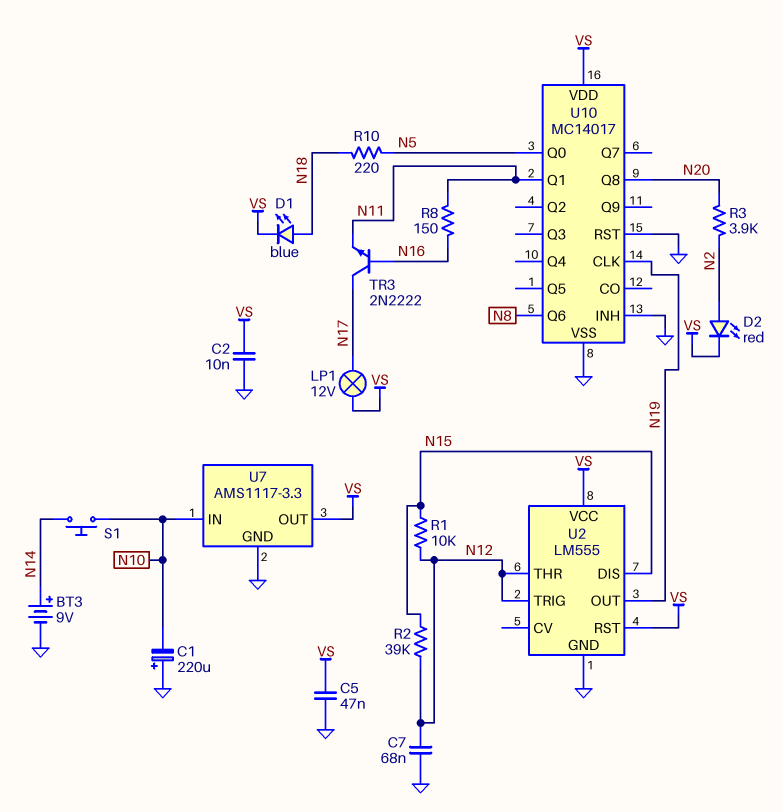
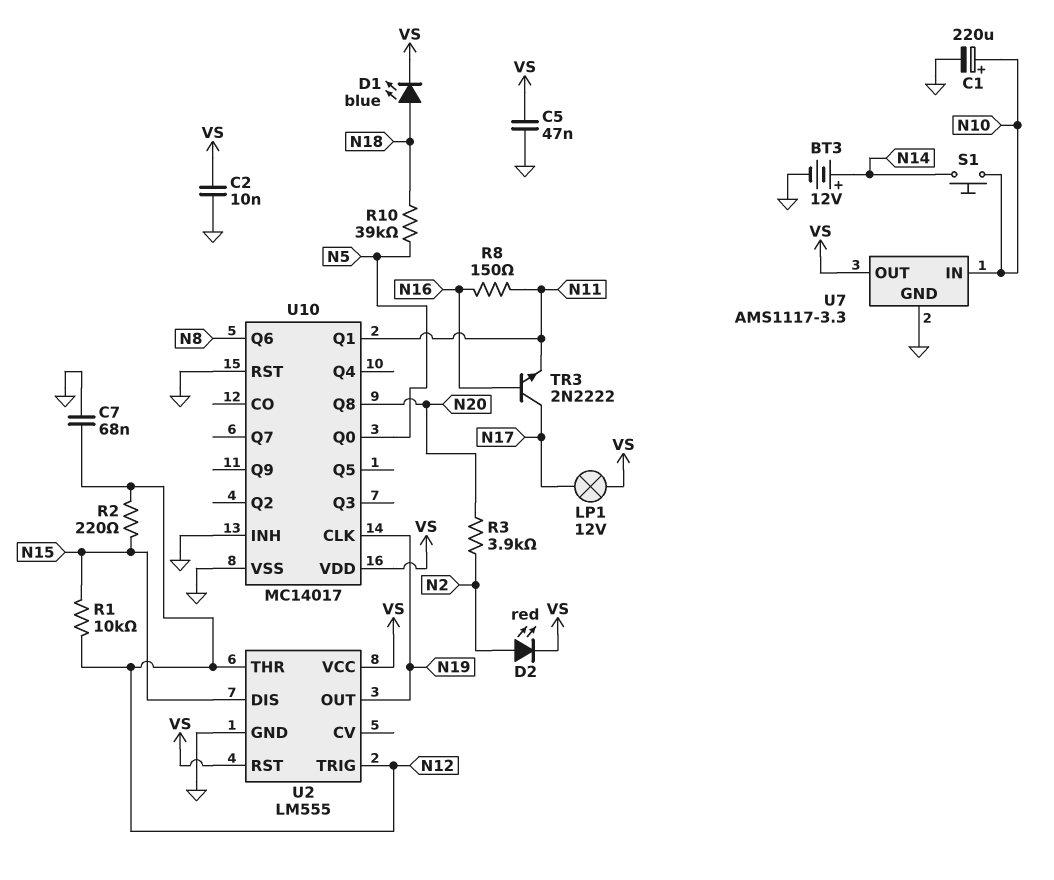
BT3: 9V (plus N14, minus GND) -> 12V (plus N14, minus GND)
C1: 220uF (plus GND, minus N10) -> 220uF (plus N10, minus GND)
R2: 39k (N12, N15) -> 220 (N12, N15)
R10: 220 (N5, N18) -> 39k (N5, N18)

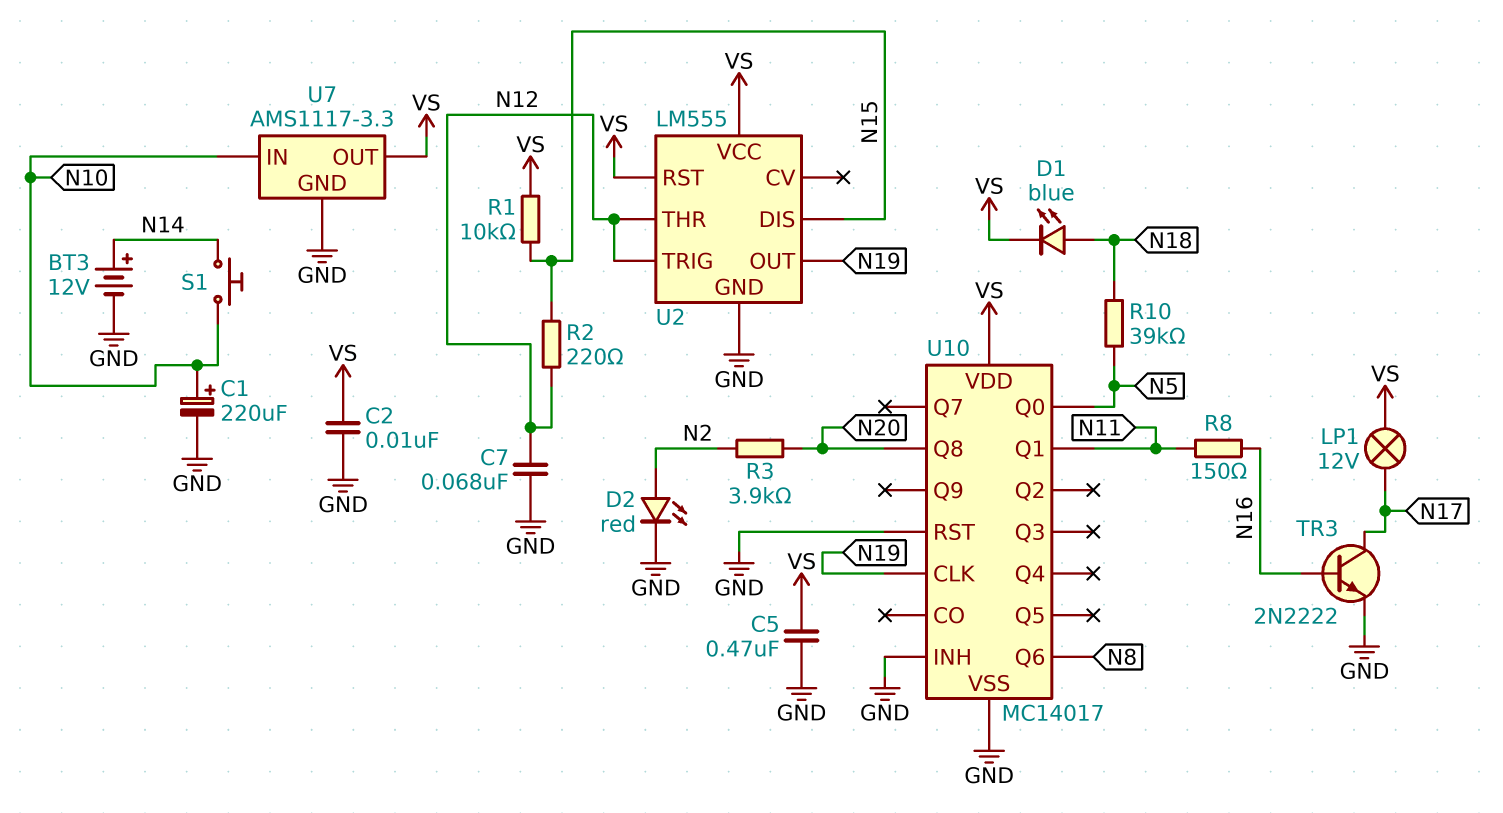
C5: 47nF (GND, VS) -> 470nF (GND, VS)
D2: LED red (A N2, K VS) -> LED red (A N2, K GND)
R1: 10k (N12, N15) -> 10k (N15, VS)
TR3: NPN 2N2222 (B N16, C N17, E N11) -> NPN 2N2222 (B N16, C N17, E GND)

